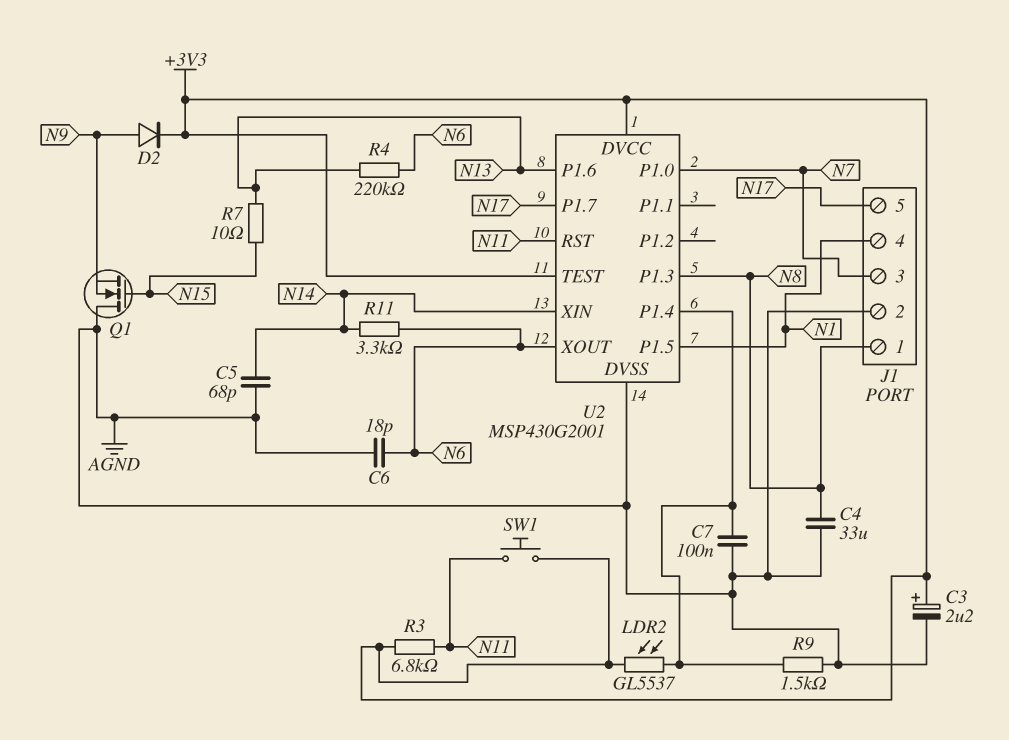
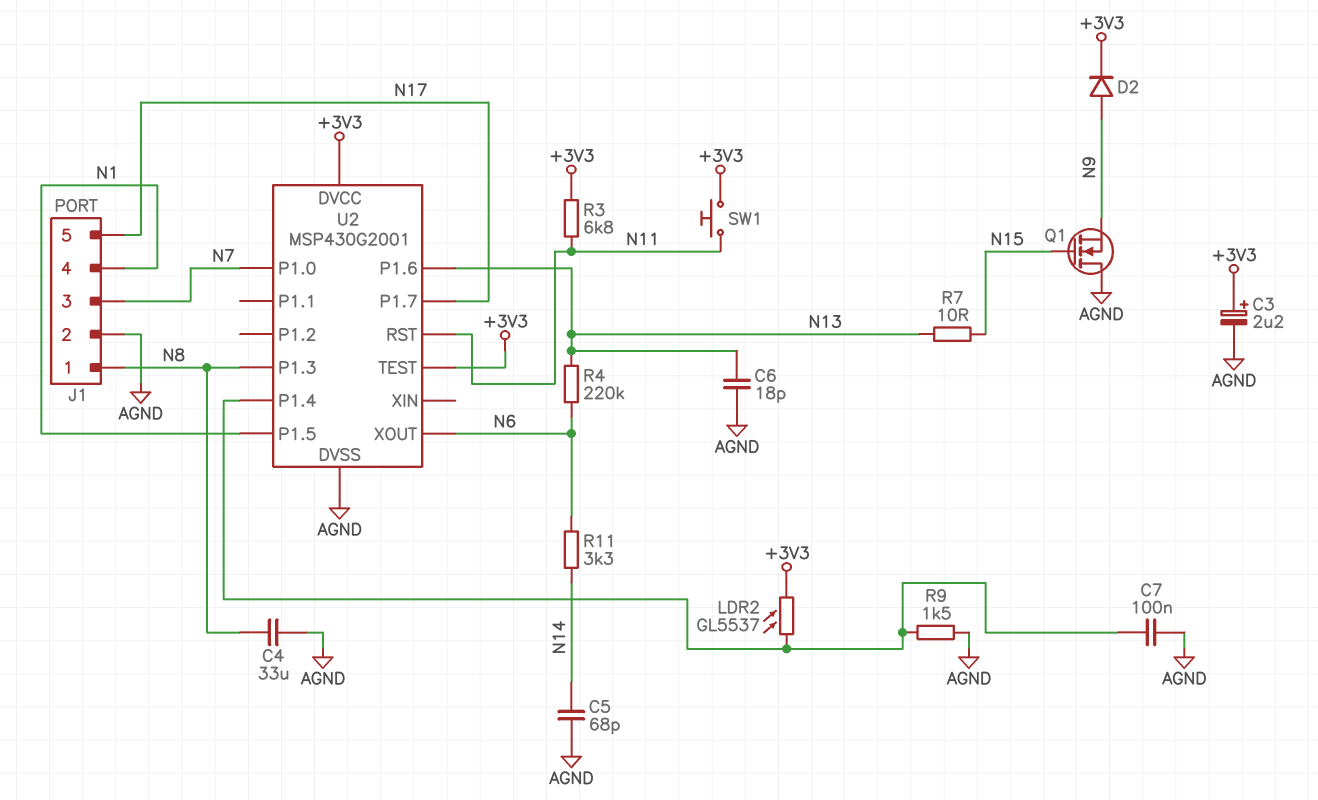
C6: 18pF (AGND, N6) -> 18pF (AGND, N13)
U2 pin XIN: N14 -> none

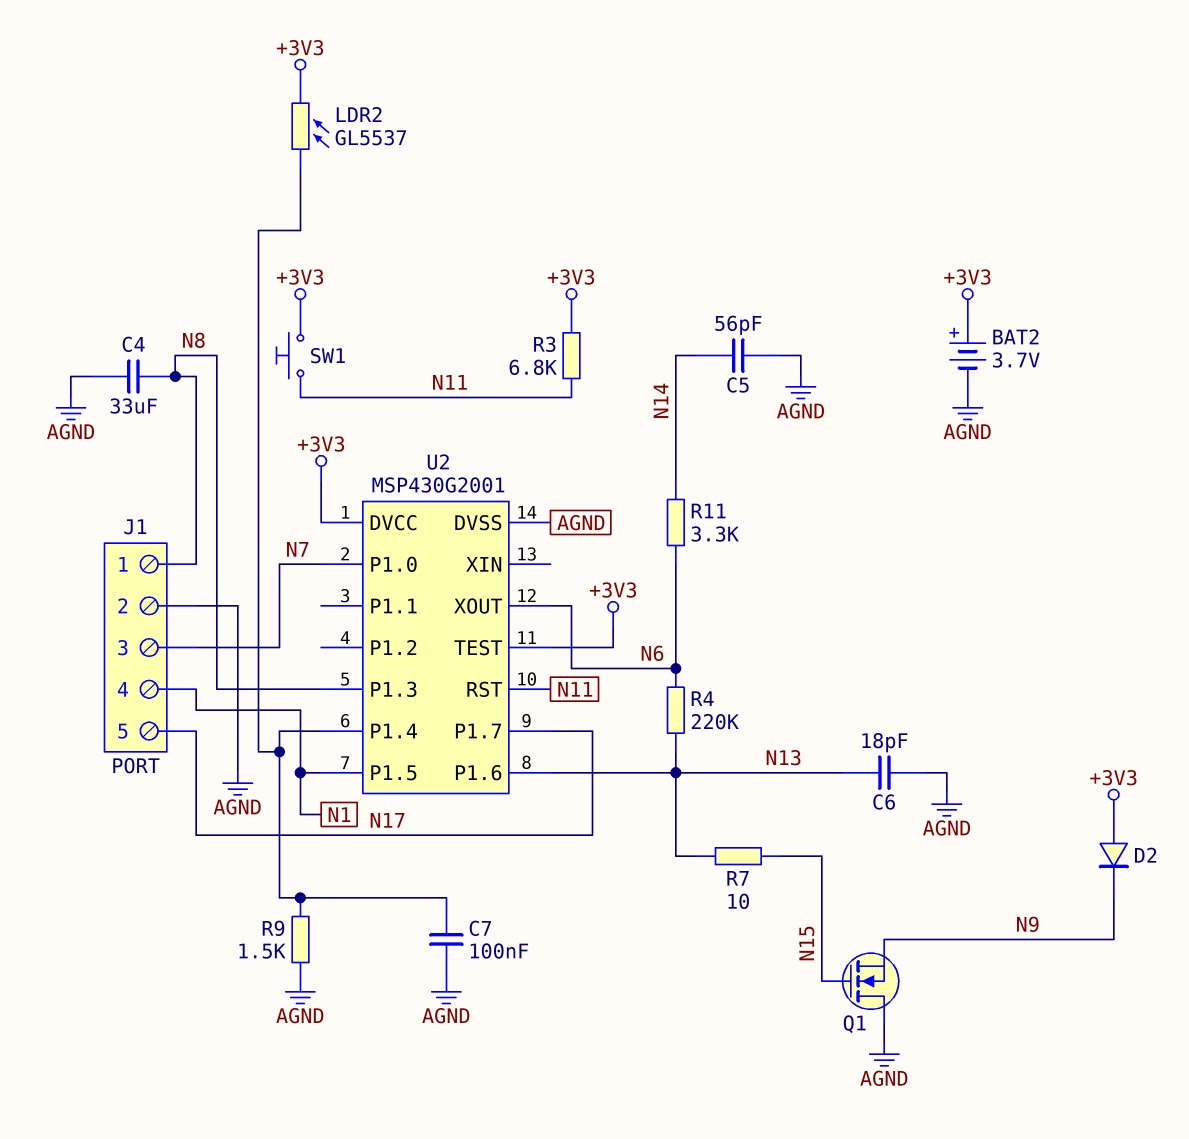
BAT2: none -> 3.7V (plus +3V3, minus AGND)
C3: 2.2uF (plus +3V3, minus AGND) -> none
C5: 68pF (AGND, N14) -> 56pF (AGND, N14)
D2: diode (A N9, K +3V3) -> diode (A +3V3, K N9)

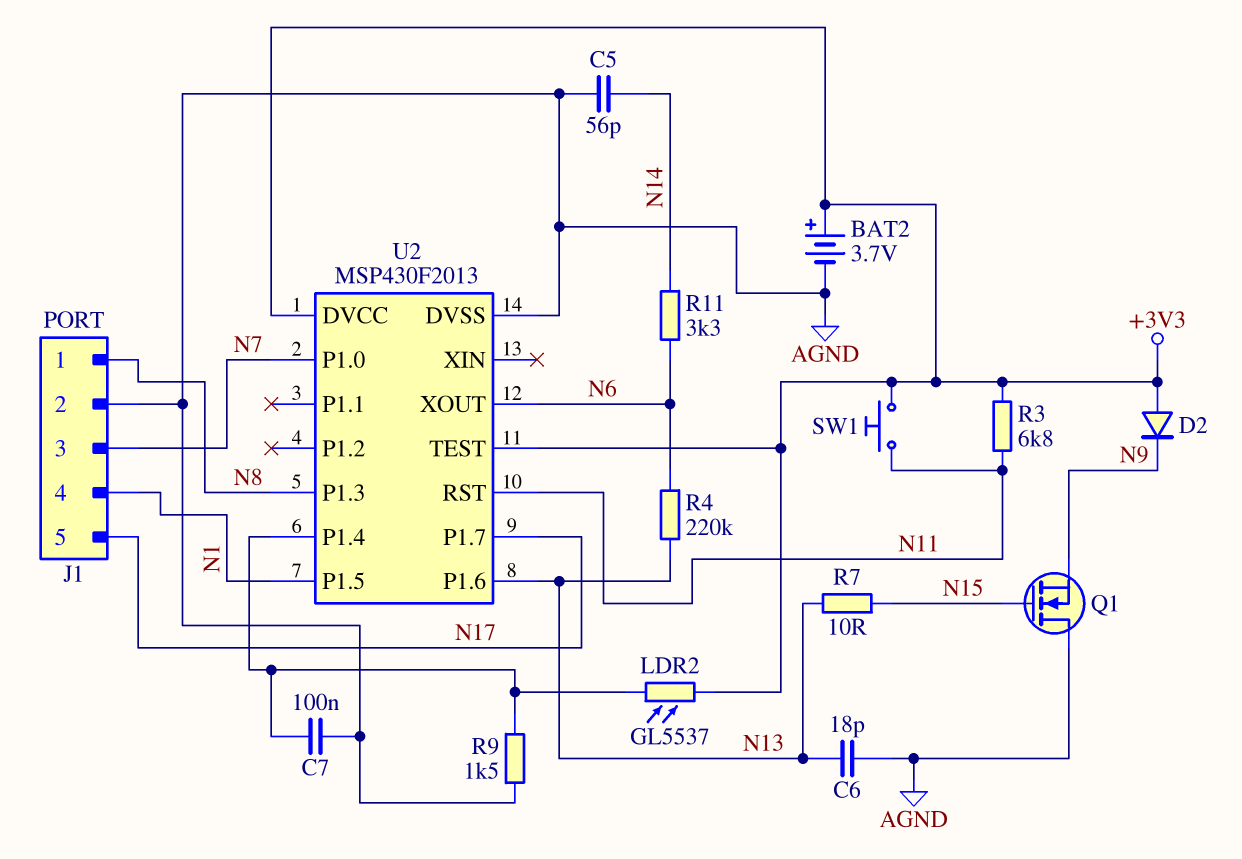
C4: 33uF (AGND, N8) -> none
U2: MSP430G2001 -> MSP430F2013

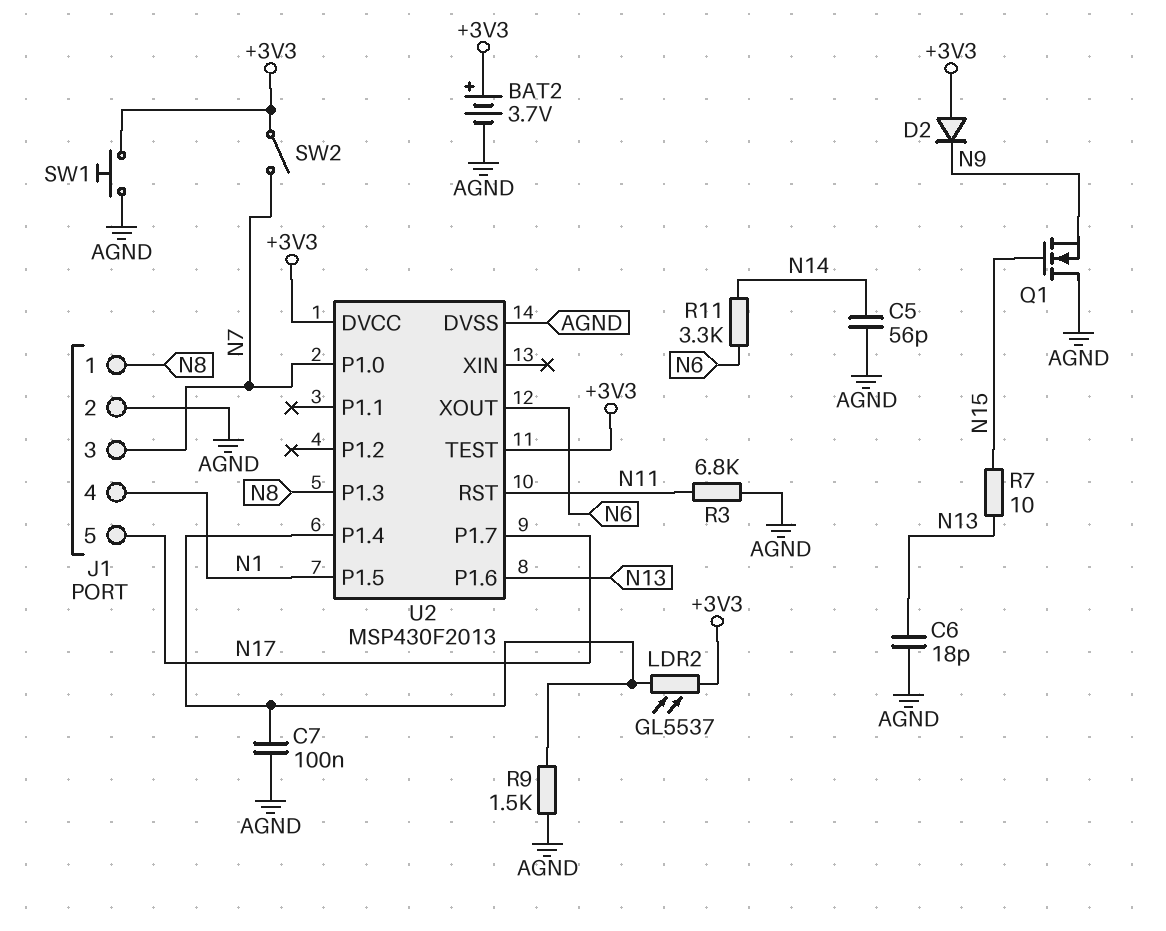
R3: 6.8k (+3V3, N11) -> 6.8k (AGND, N11)
R4: 220k (N6, N13) -> none
SW1: button (+3V3, N11) -> button (+3V3, AGND)
SW2: none -> switch (+3V3, N7)

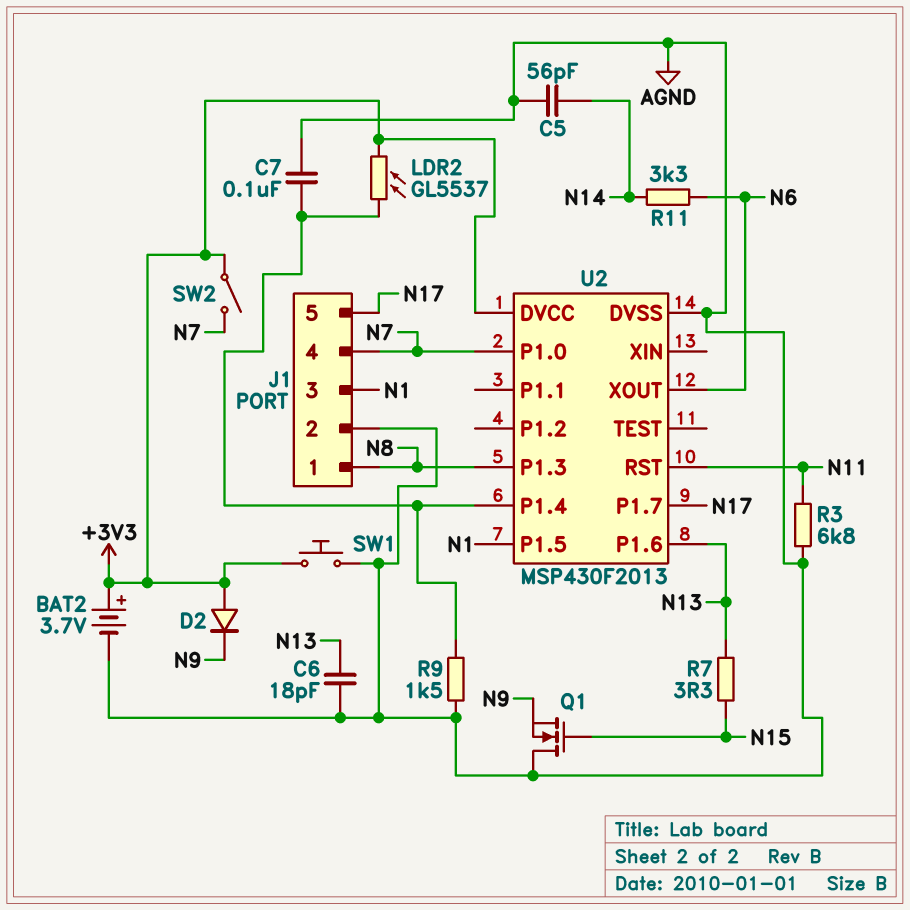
J1 pin 3: N7 -> N1
J1 pin 4: N1 -> N7
R7: 10 (N13, N15) -> 3.3 (N13, N15)
U2 pin TEST: +3V3 -> none

